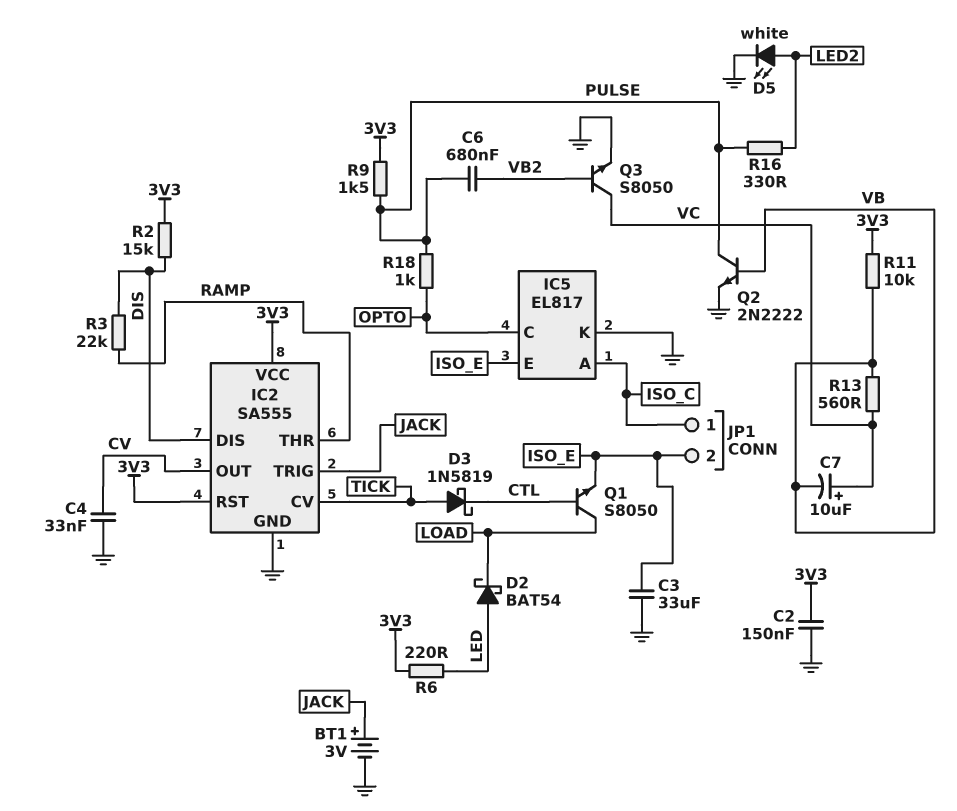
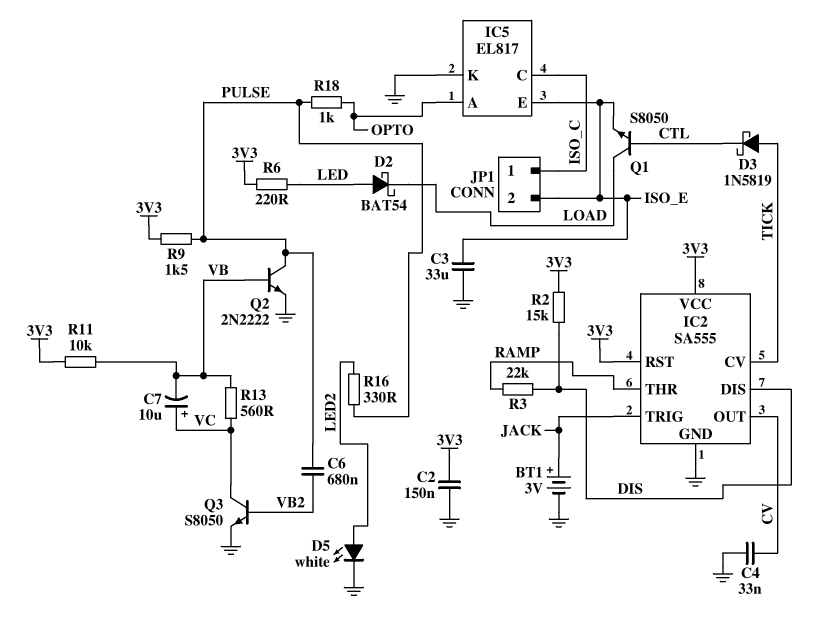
IC5 pin A: ISO_C -> OPTO
IC5 pin C: OPTO -> ISO_C

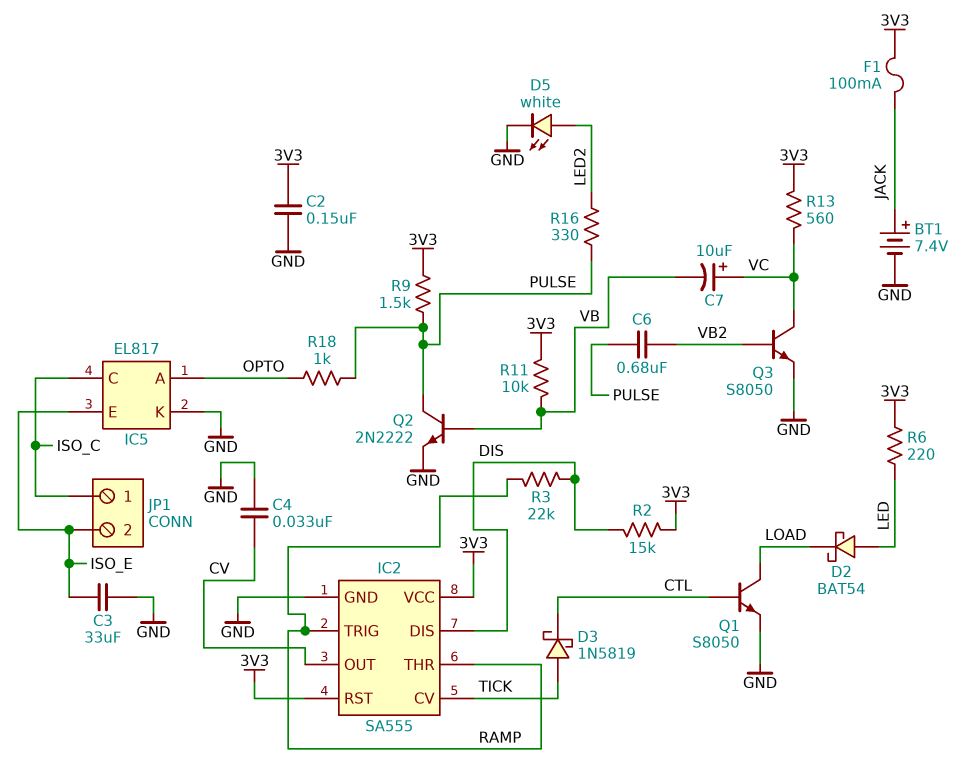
BT1: 3V (plus JACK, minus GND) -> 7.4V (plus JACK, minus GND)
F1: none -> 100mA (3V3, JACK)
IC2 pin TRIG: JACK -> RAMP
Q1: NPN S8050 (B CTL, C LOAD, E ISO_E) -> NPN S8050 (B CTL, C LOAD, E GND)
R13: 560 (VB, VC) -> 560 (3V3, VC)

